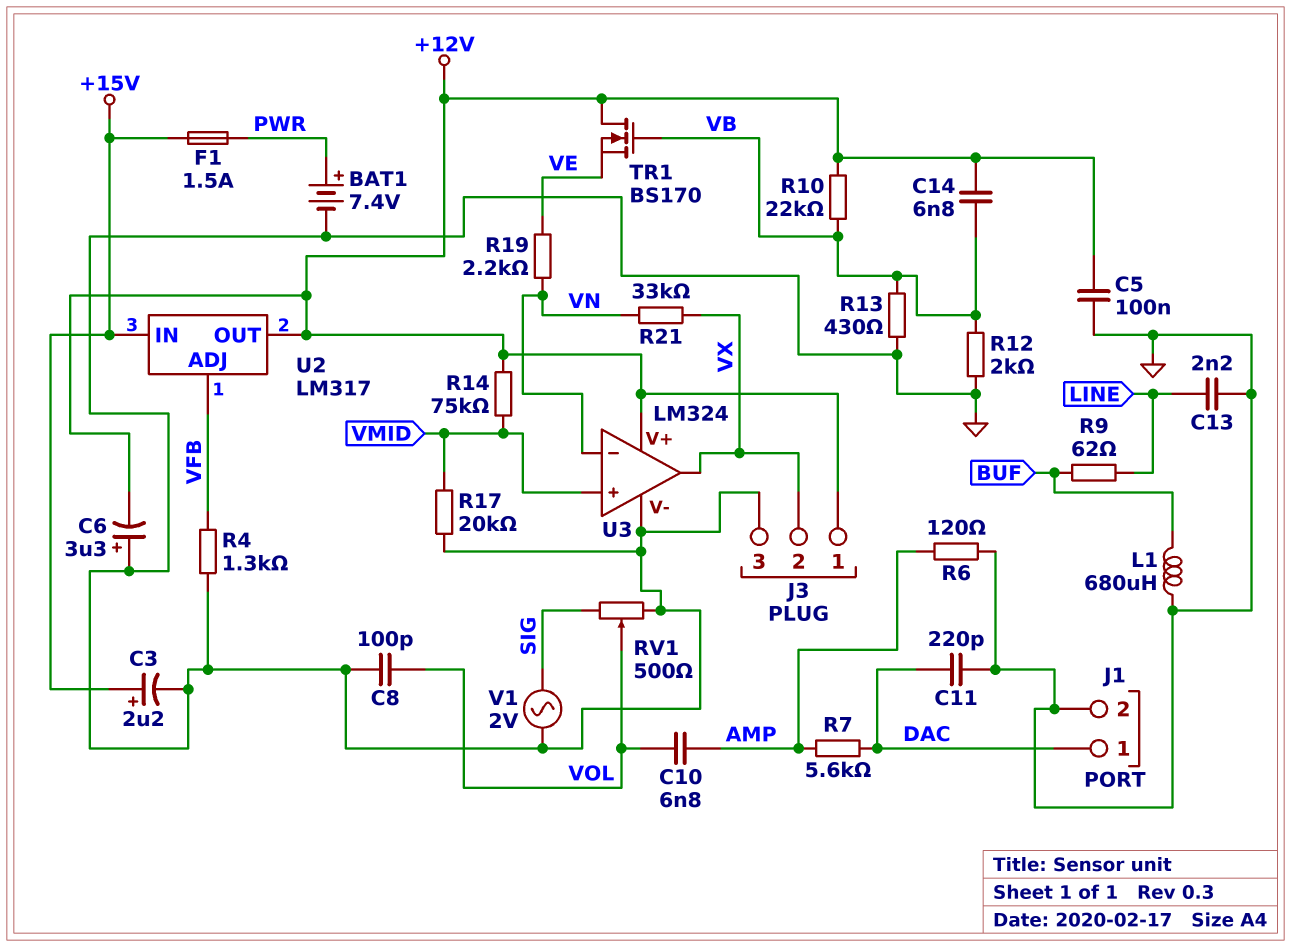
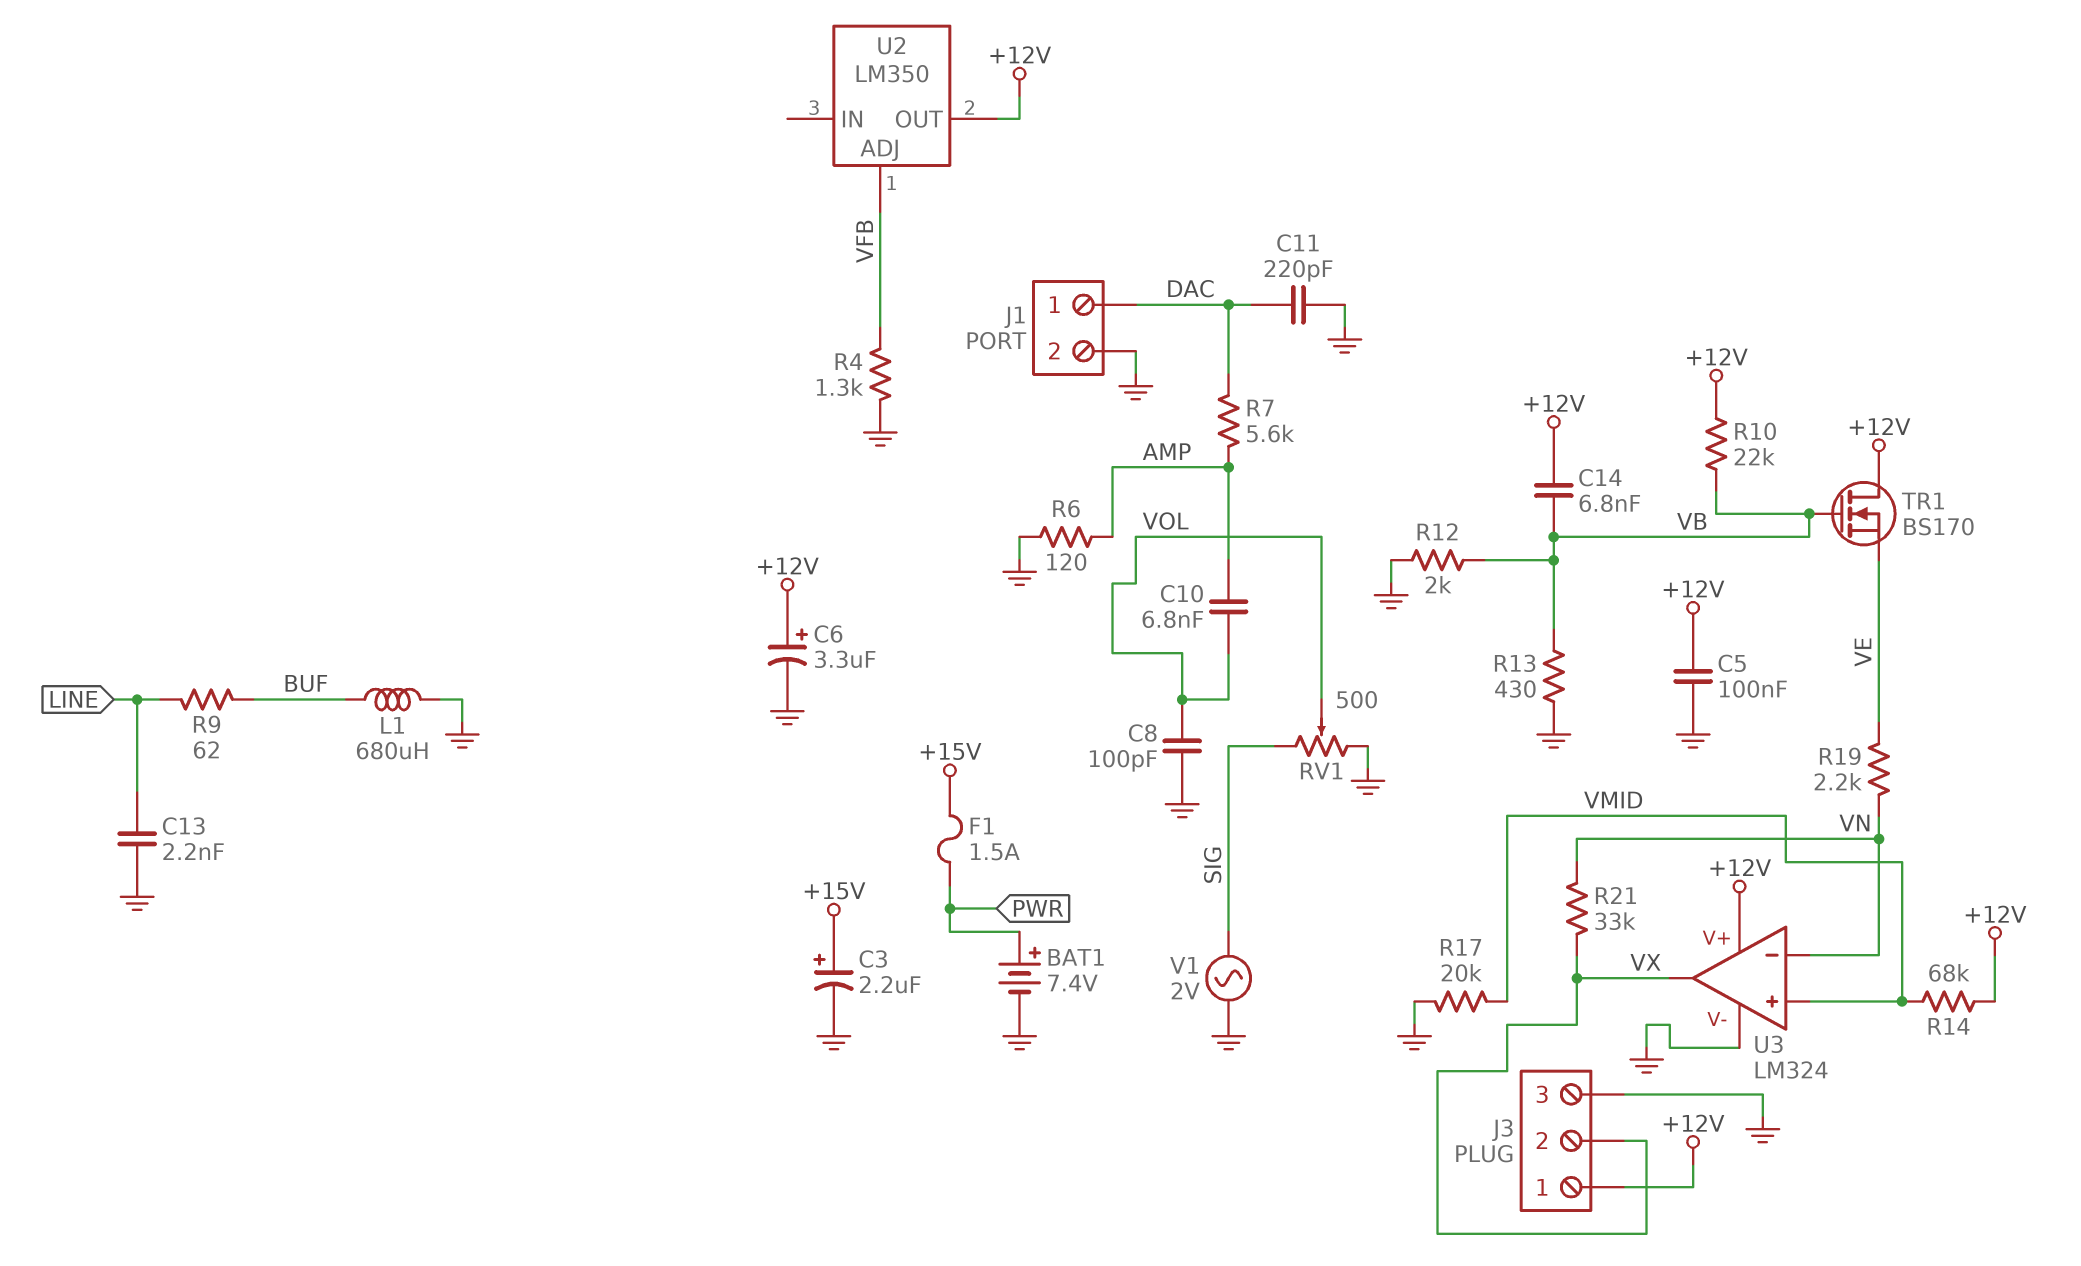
C6: 3.3uF (plus GND, minus +12V) -> 3.3uF (plus +12V, minus GND)
R14: 75k (+12V, VMID) -> 68k (+12V, VMID)
U2: LM317 -> LM350
U2 pin IN: +15V -> none

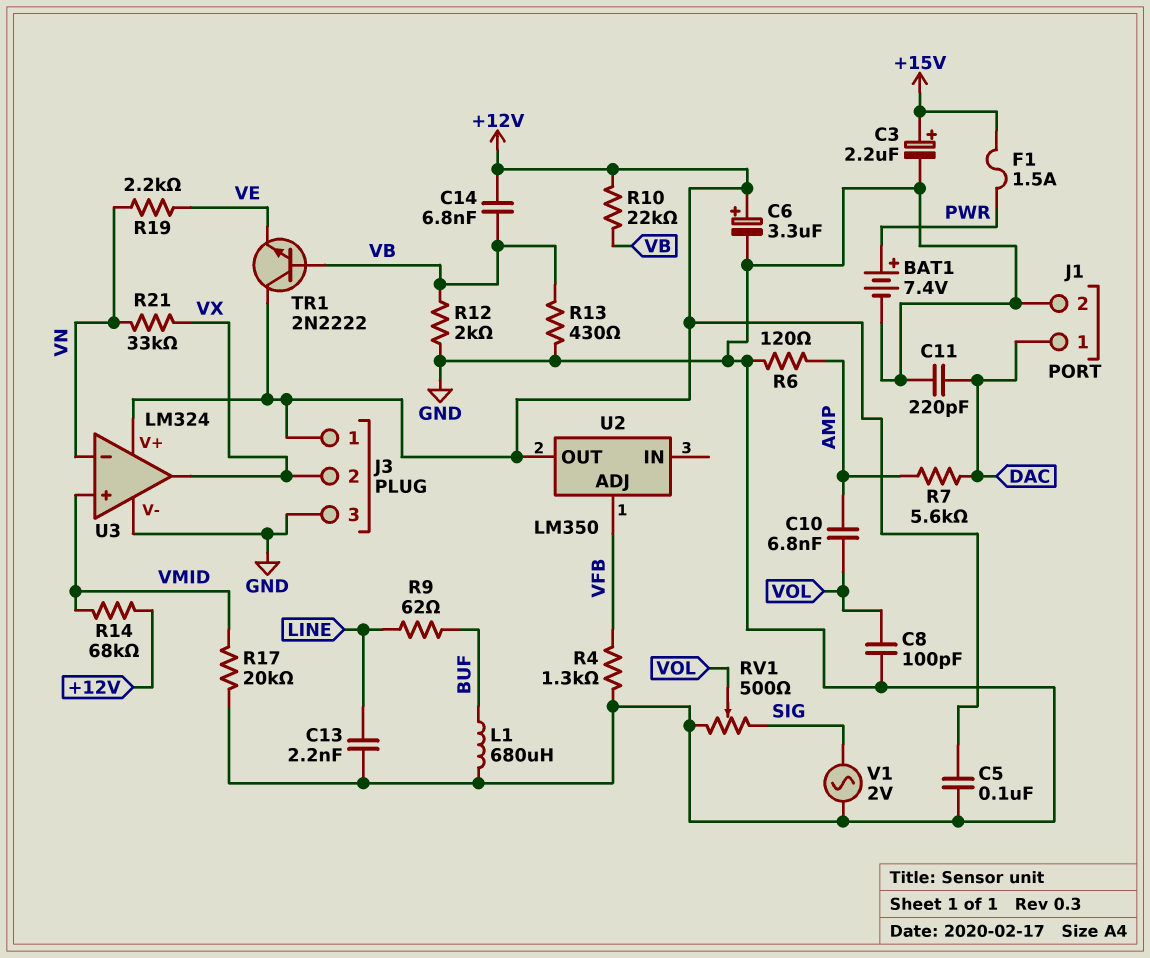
TR1: NMOS BS170 (G VB, D +12V, S VE) -> NPN 2N2222 (B VB, C +12V, E VE)

